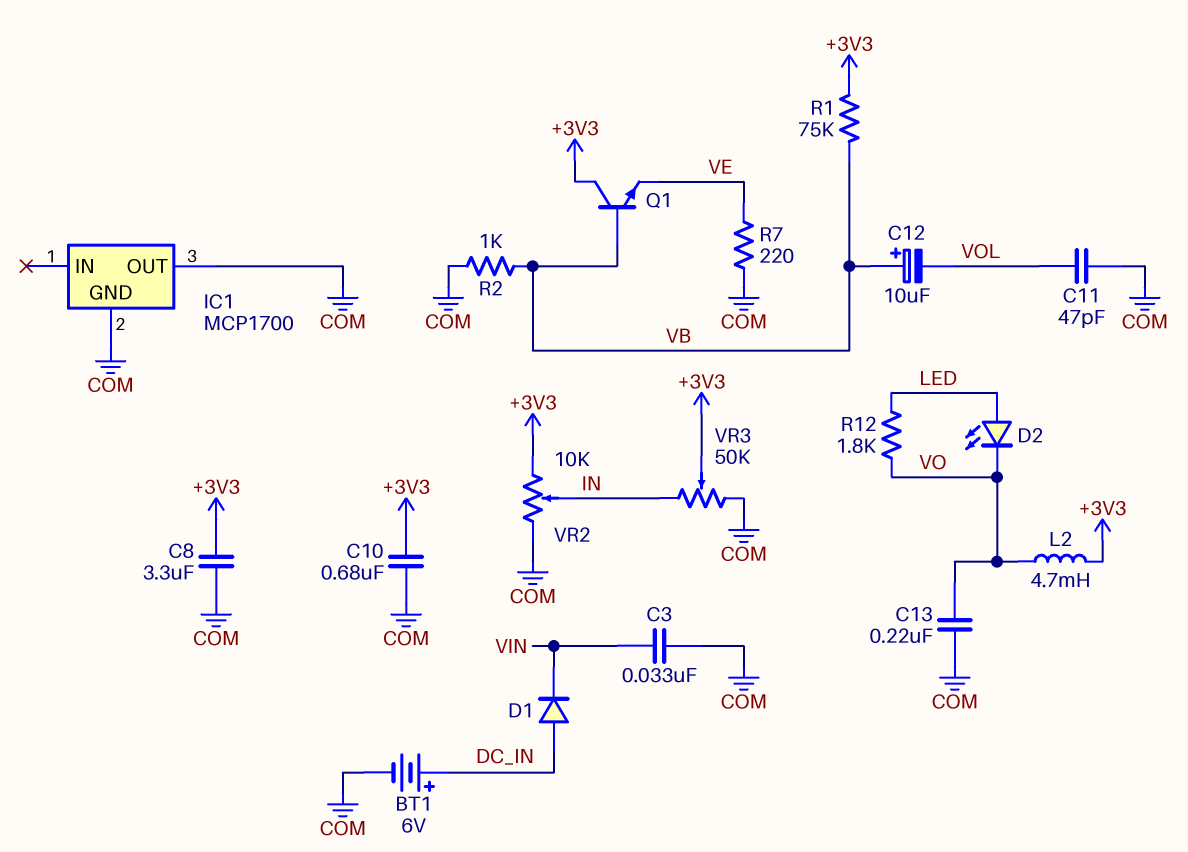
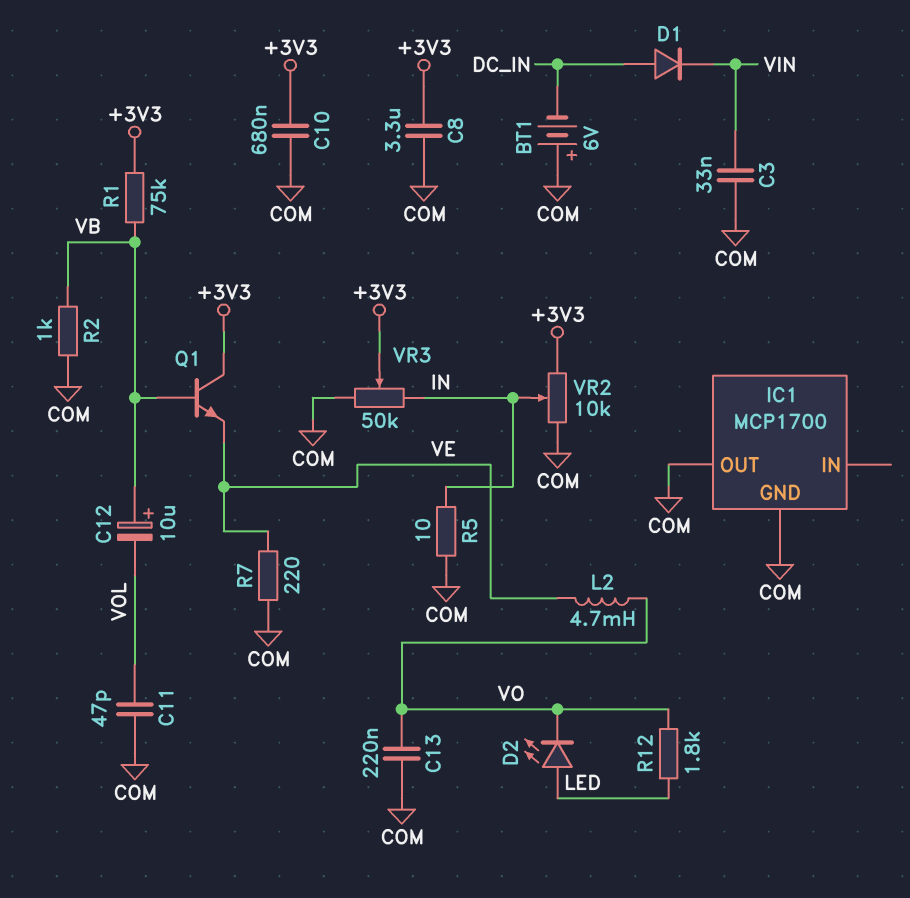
BT1: 6V (plus DC_IN, minus COM) -> 6V (plus COM, minus DC_IN)
L2: 4.7mH (+3V3, VO) -> 4.7mH (VE, VO)
R5: none -> 10 (COM, IN)

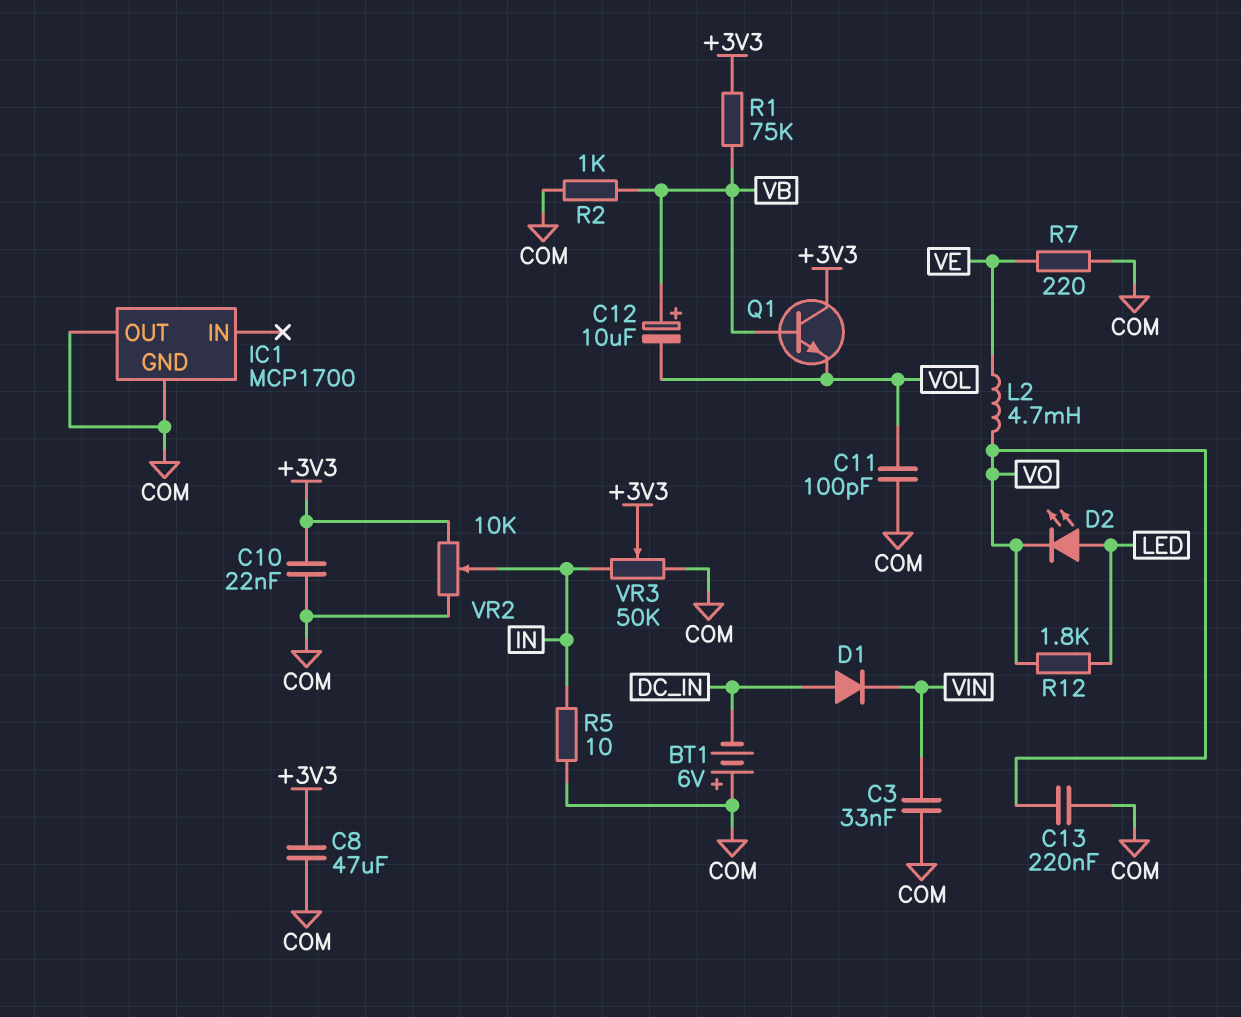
C8: 3.3uF (+3V3, COM) -> 47uF (+3V3, COM)
C10: 680nF (+3V3, COM) -> 22nF (+3V3, COM)
C11: 47pF (COM, VOL) -> 100pF (COM, VOL)
Q1: NPN (B VB, C +3V3, E VE) -> NPN (B VB, C +3V3, E VOL)

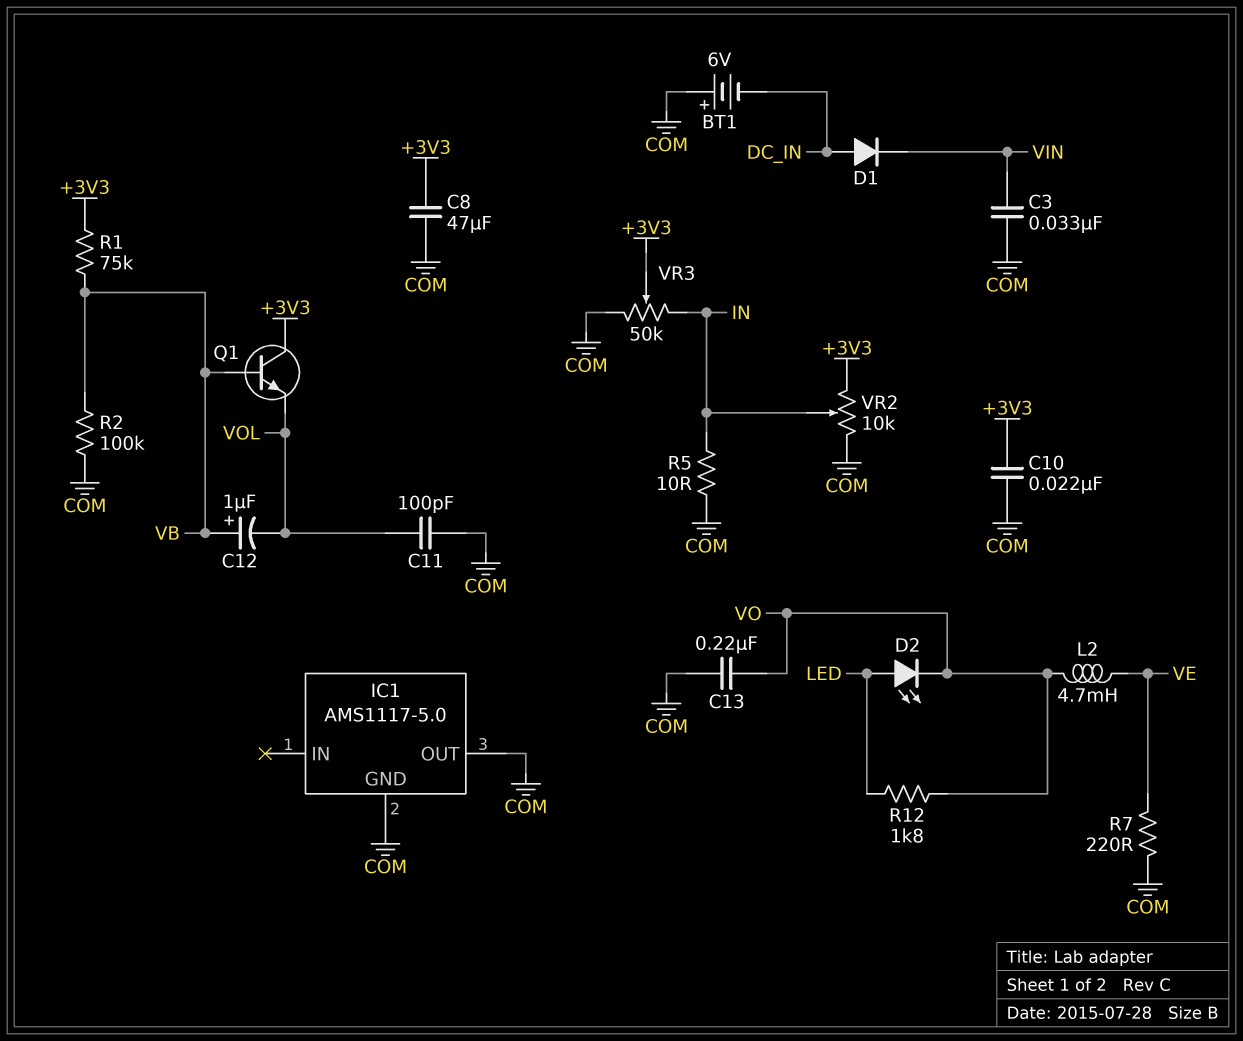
C12: 10uF (plus VB, minus VOL) -> 1uF (plus VB, minus VOL)
IC1: MCP1700 -> AMS1117-5.0
R2: 1k (COM, VB) -> 100k (COM, VB)

